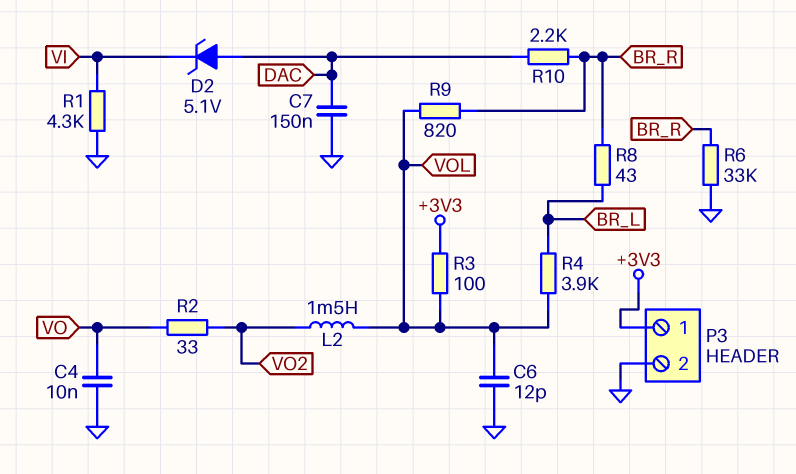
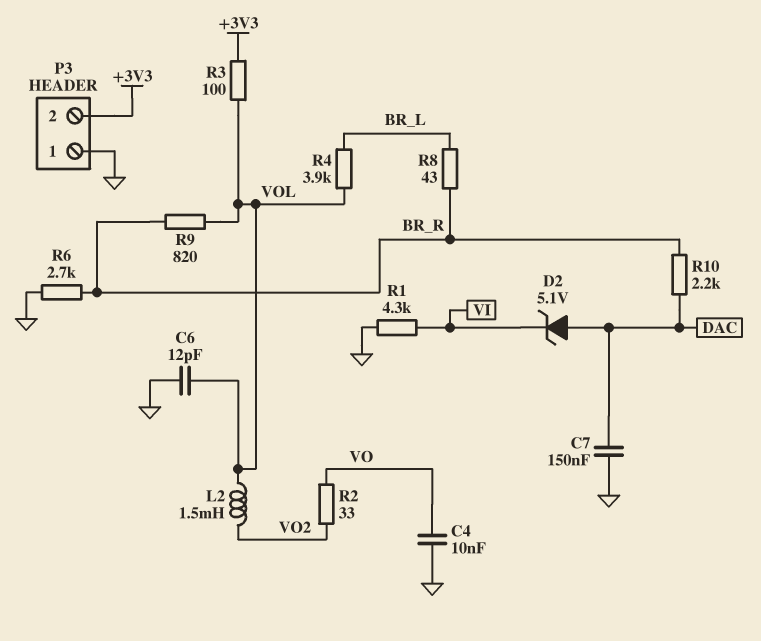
P3 pin 1: +3V3 -> GND
P3 pin 2: GND -> +3V3
R6: 33k (BR_R, GND) -> 2.7k (BR_R, GND)

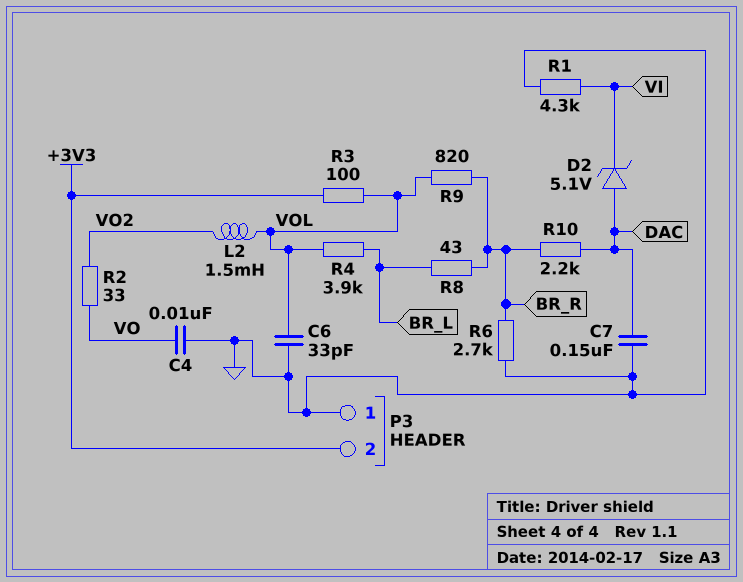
C6: 12pF (GND, VOL) -> 33pF (GND, VOL)

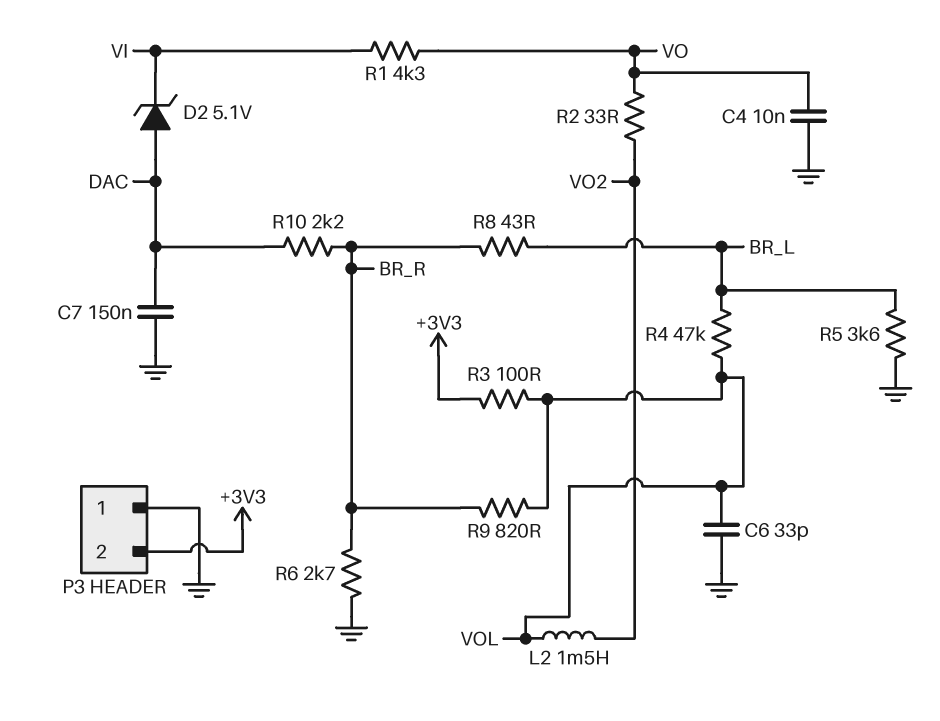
R1: 4.3k (GND, VI) -> 4.3k (VI, VO)
R4: 3.9k (BR_L, VOL) -> 47k (BR_L, VOL)
R5: none -> 3.6k (BR_L, GND)

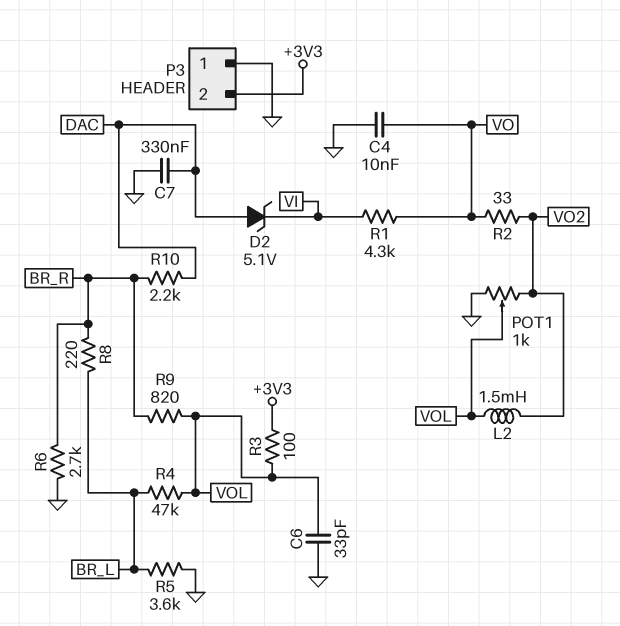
C7: 150nF (DAC, GND) -> 330nF (DAC, GND)
POT1: none -> 1k (GND, VO2, wiper VOL)
R8: 43 (BR_L, BR_R) -> 220 (BR_L, BR_R)

